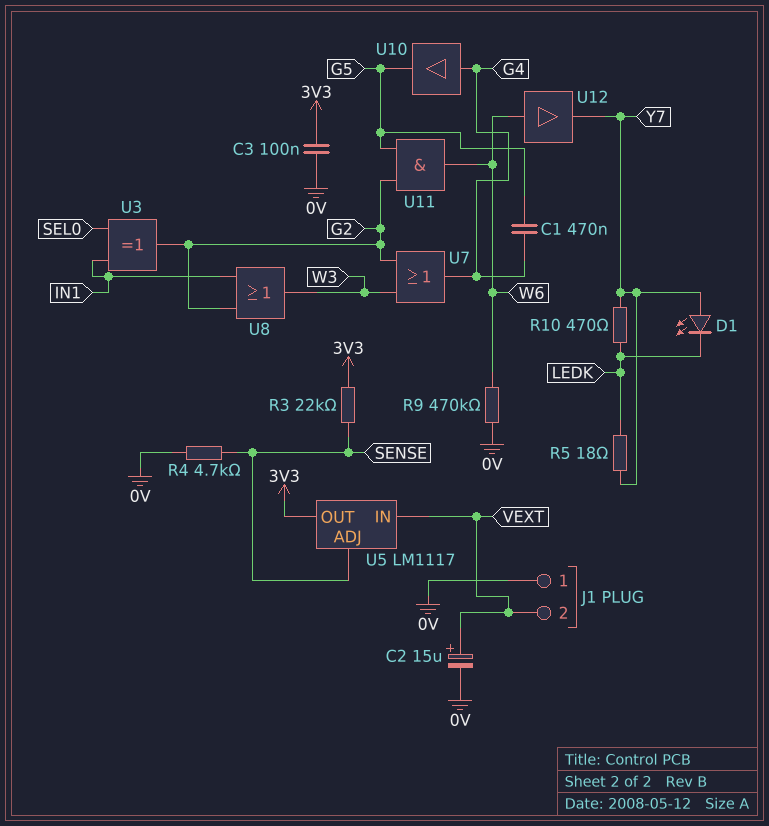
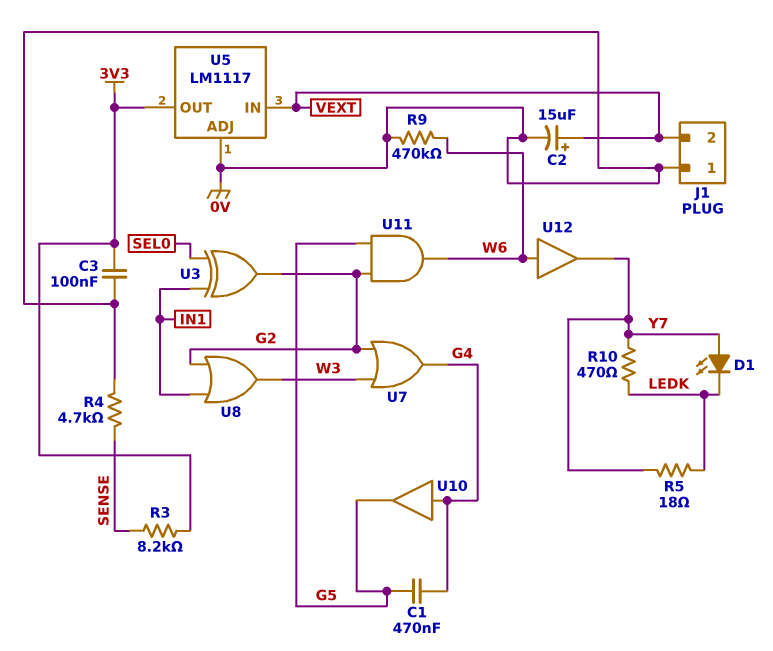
R3: 22k (3V3, SENSE) -> 8.2k (3V3, SENSE)
U5 pin ADJ: SENSE -> 0V

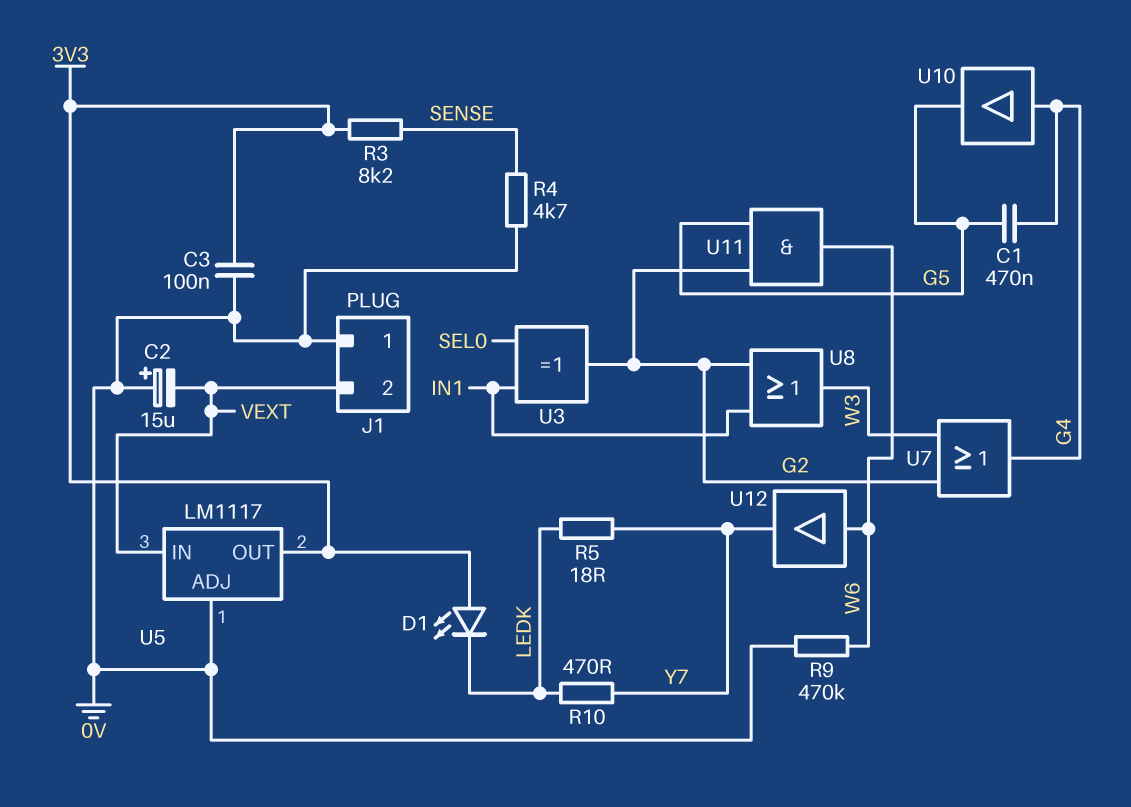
C2: 15uF (plus VEXT, minus 0V) -> 15uF (plus 0V, minus VEXT)
D1: LED (A Y7, K LEDK) -> LED (A 3V3, K LEDK)

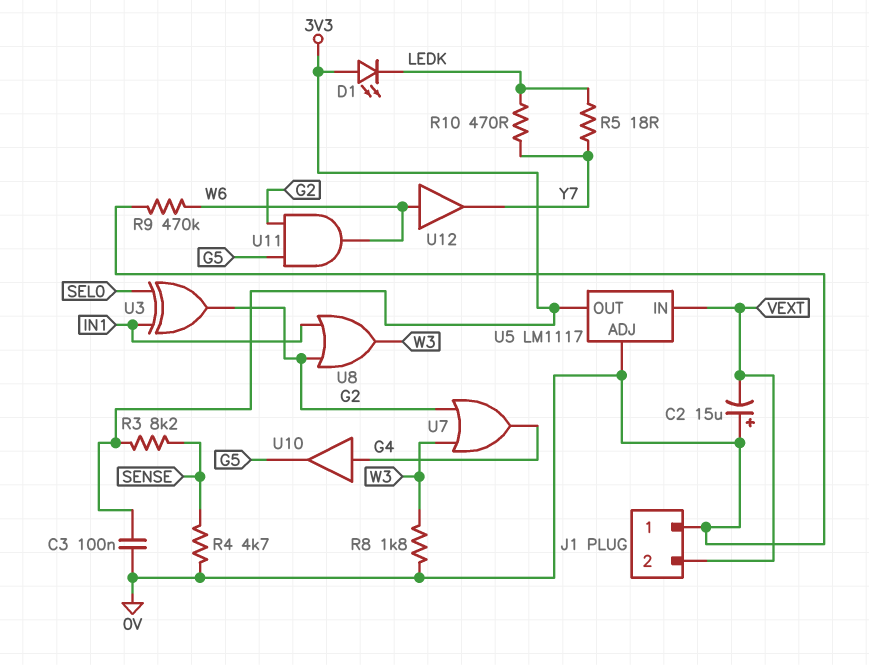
C1: 470nF (G4, G5) -> none
R8: none -> 1.8k (0V, W3)

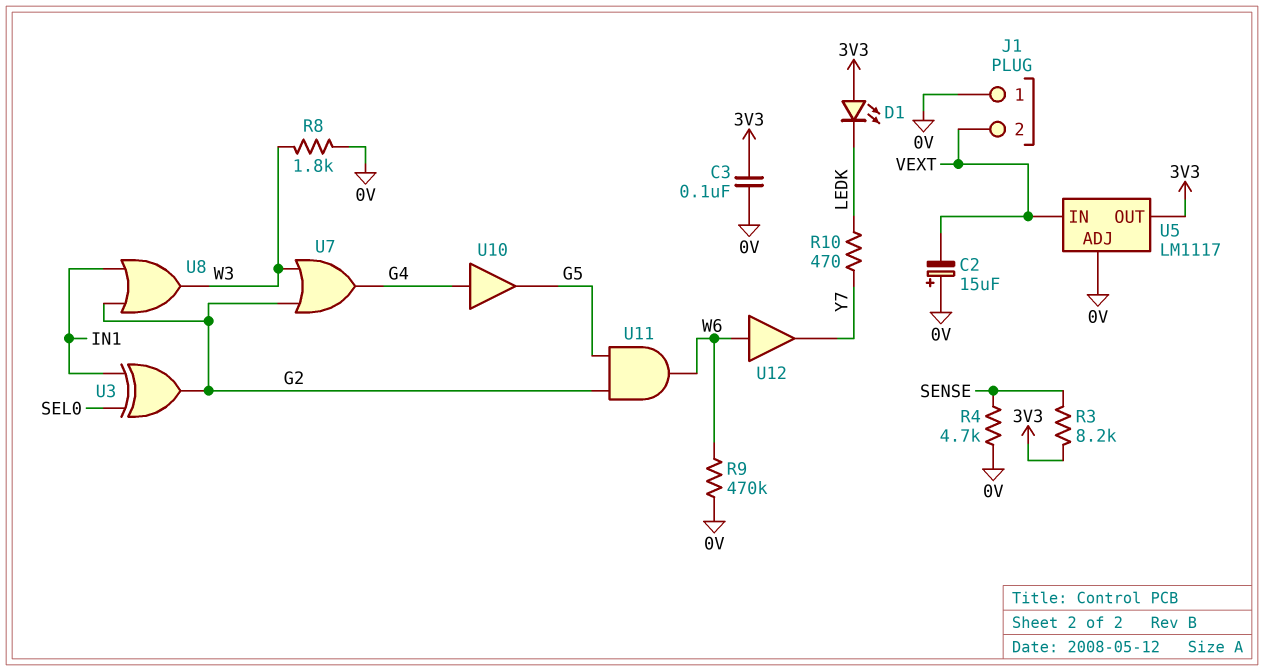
R5: 18 (LEDK, Y7) -> none

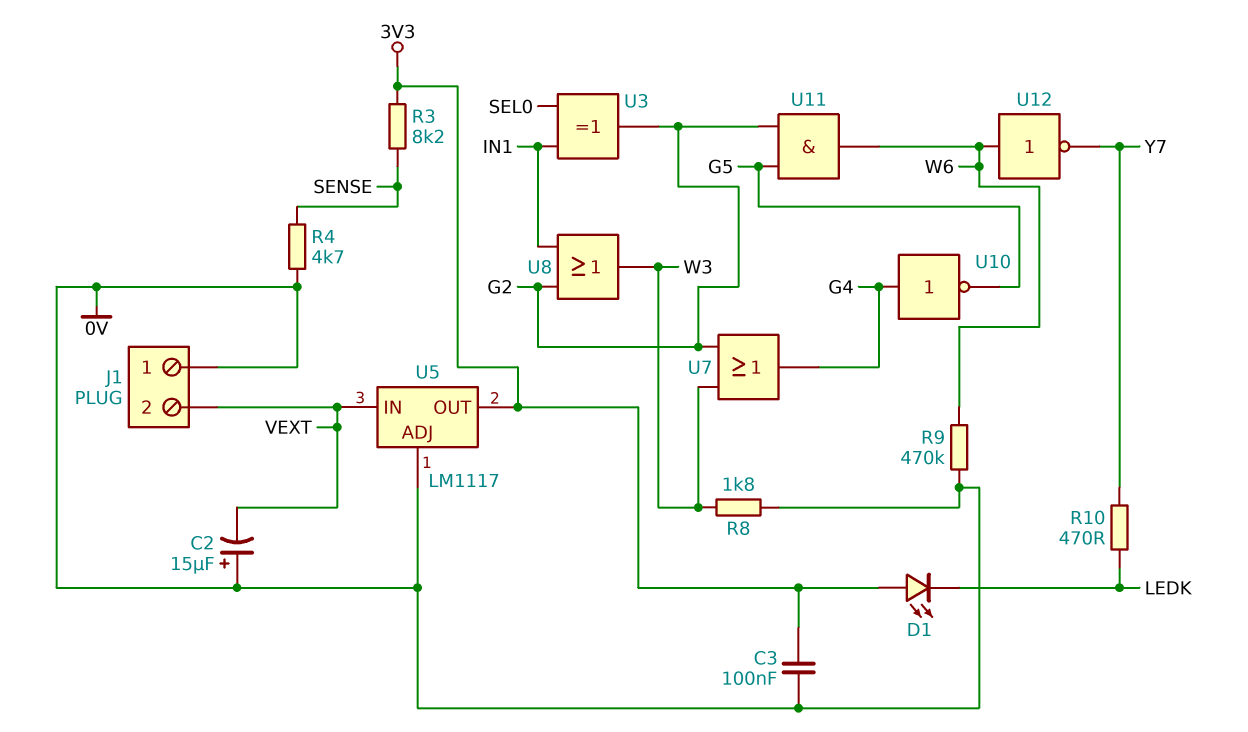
U10: buffer (in G4, out G5) -> NOT (in G4, out G5)
U12: buffer (in W6, out Y7) -> NOT (in W6, out Y7)

